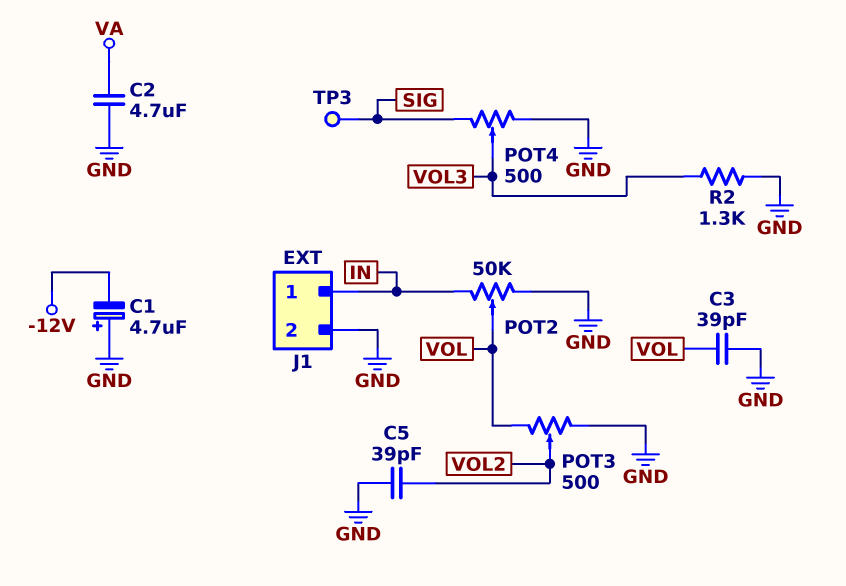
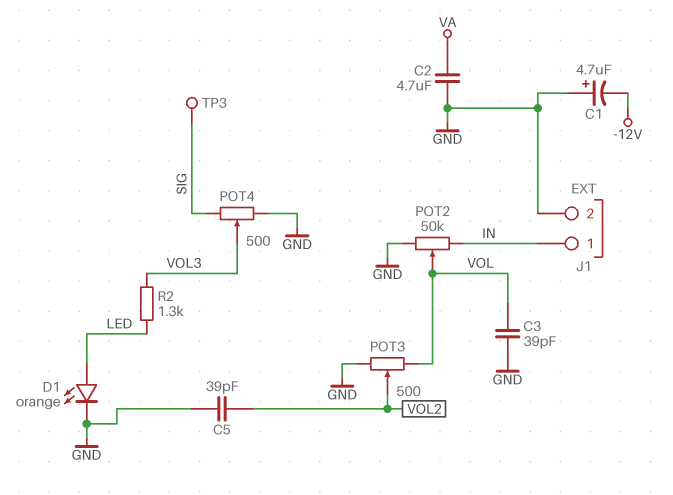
D1: none -> LED orange (A LED, K GND)
R2: 1.3k (GND, VOL3) -> 1.3k (LED, VOL3)

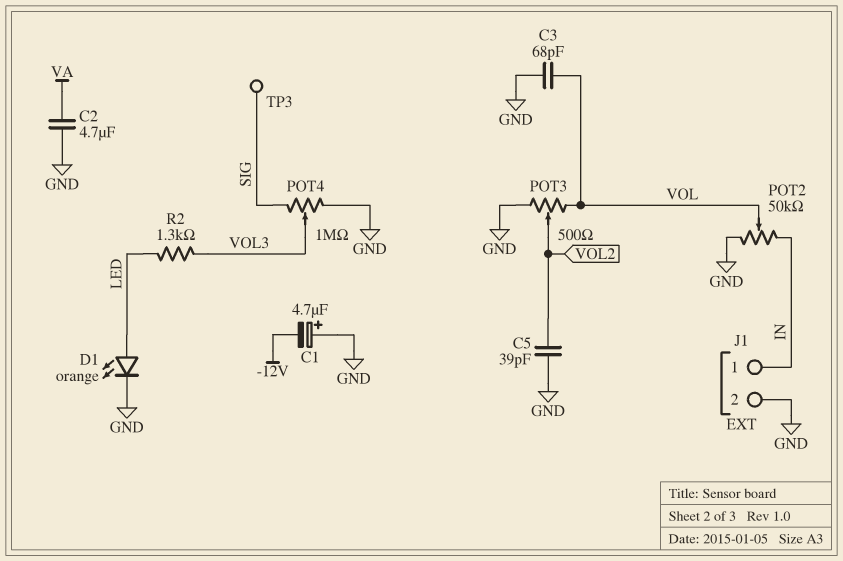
C3: 39pF (GND, VOL) -> 68pF (GND, VOL)
POT4: 500 (GND, SIG, wiper VOL3) -> 1M (GND, SIG, wiper VOL3)

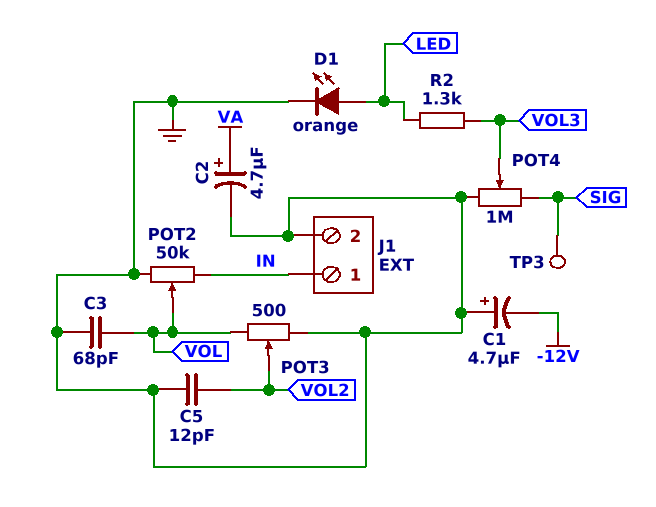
C2: 4.7uF (GND, VA) -> 4.7uF (plus VA, minus GND)
C5: 39pF (GND, VOL2) -> 12pF (GND, VOL2)

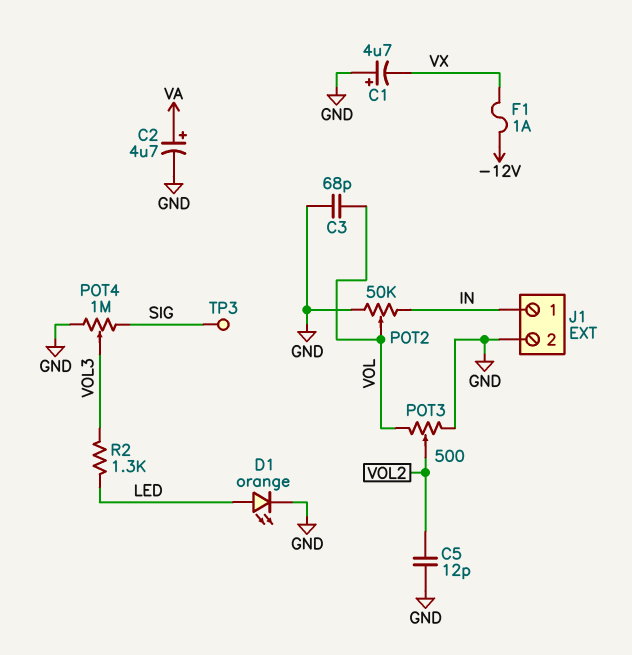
C1: 4.7uF (plus GND, minus -12V) -> 4.7uF (plus GND, minus VX)
F1: none -> 1A (-12V, VX)

